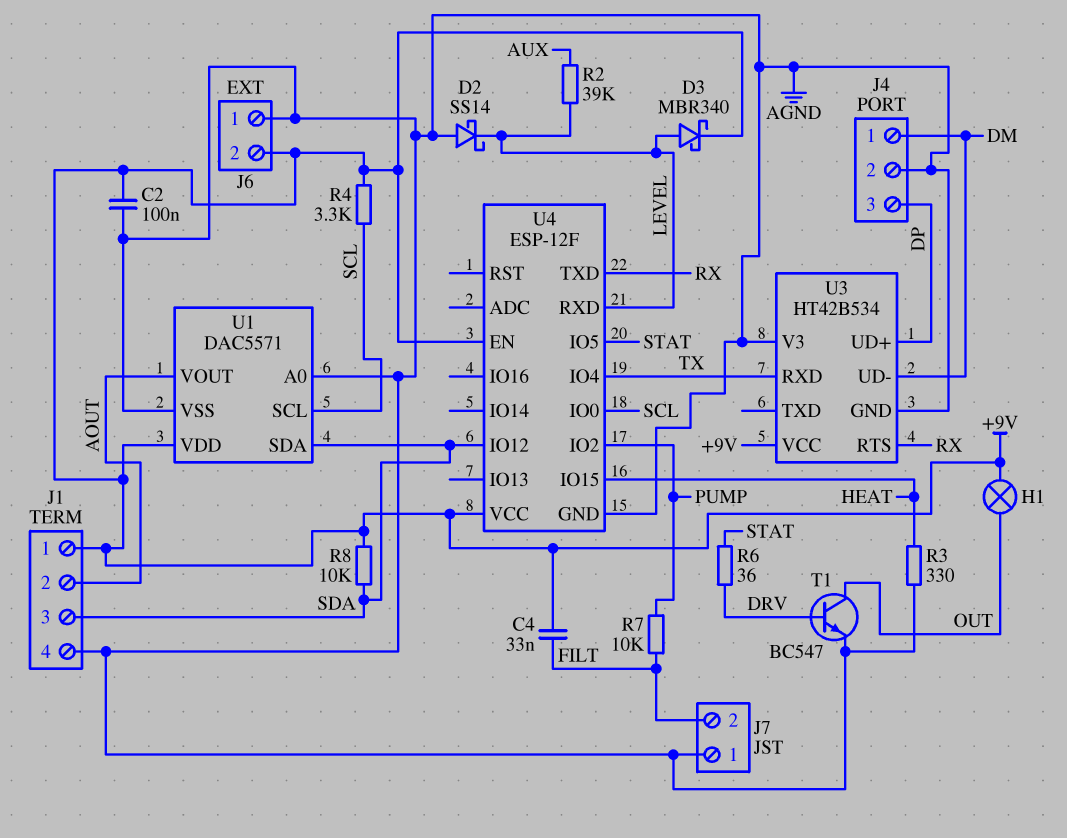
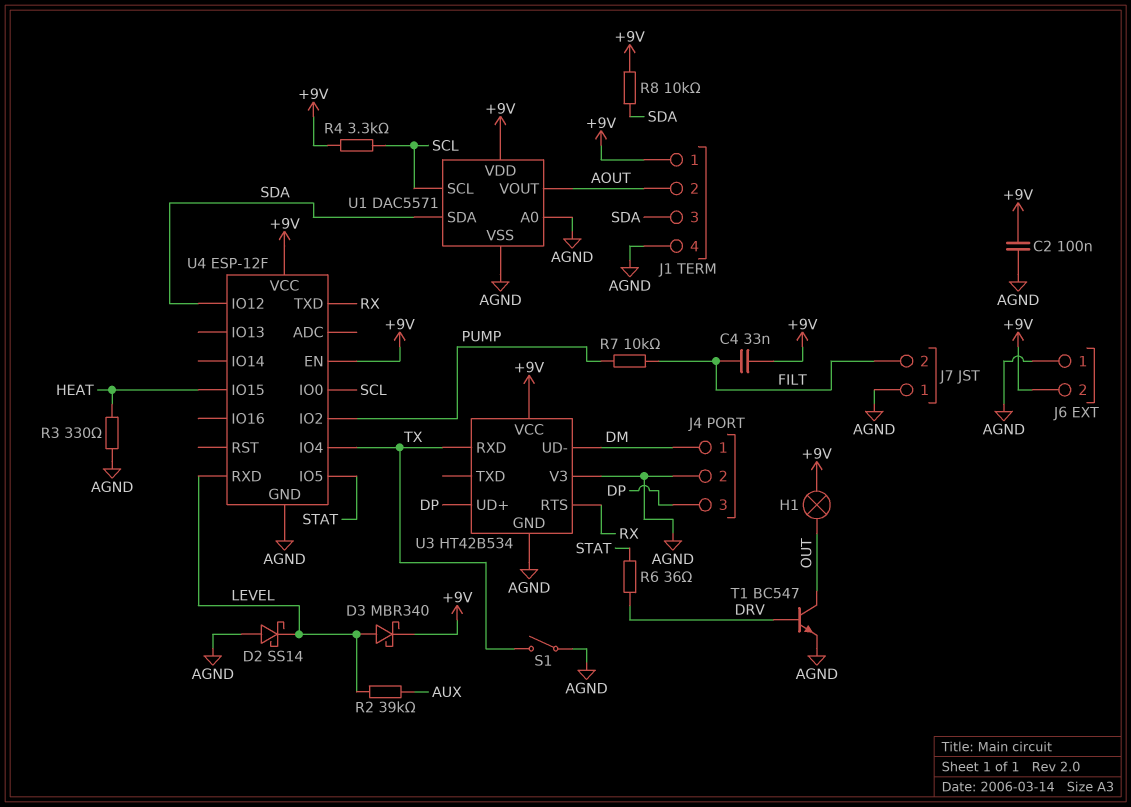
S1: none -> switch (AGND, TX)

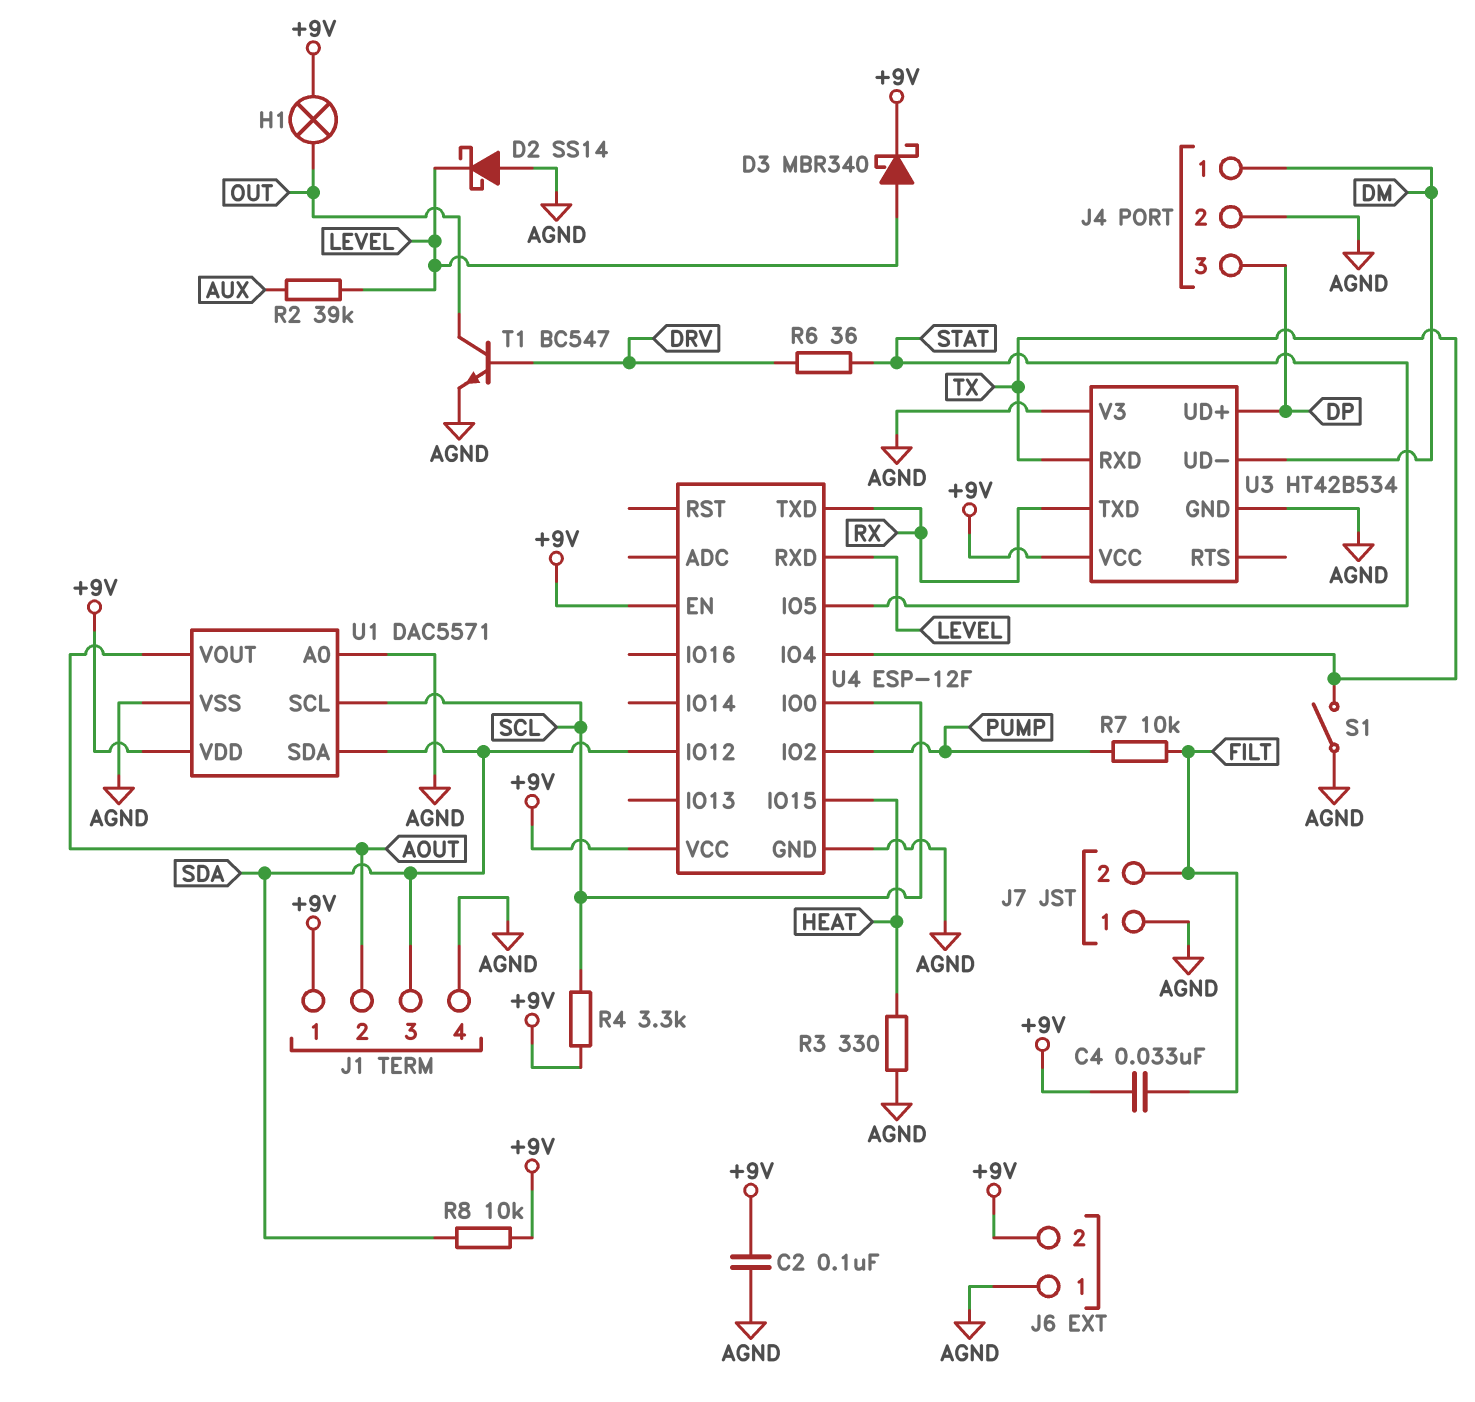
U3 pin RTS: RX -> none
U3 pin TXD: none -> RX

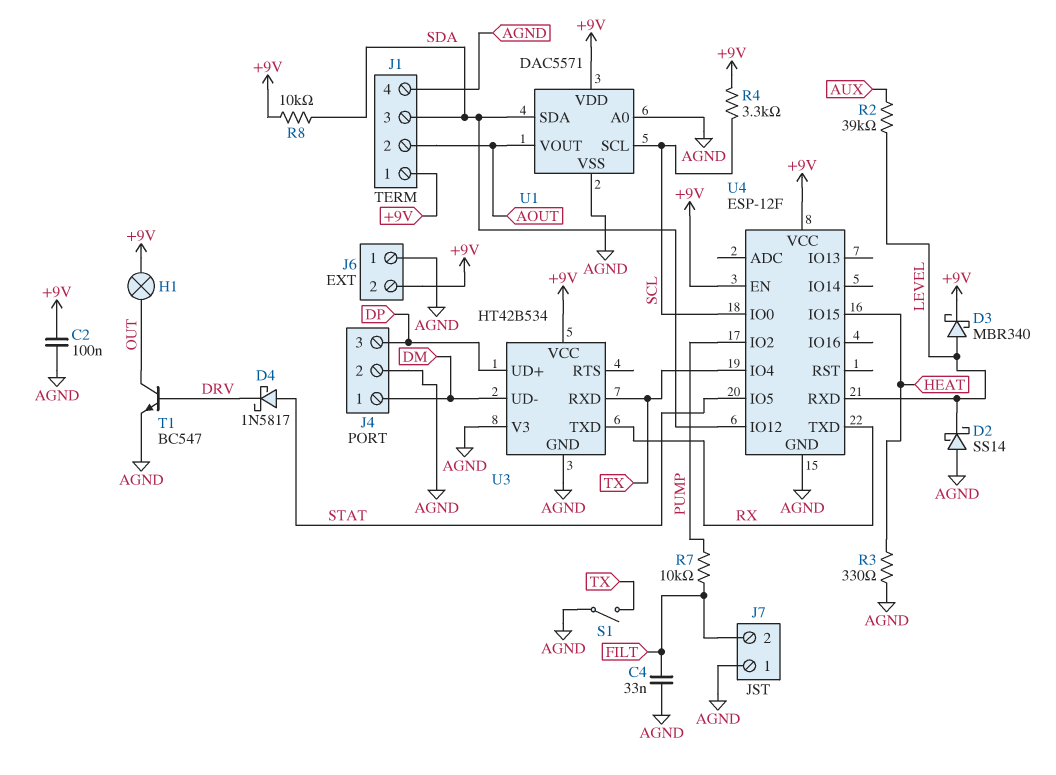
C4: 33nF (+9V, FILT) -> 33nF (AGND, FILT)
D4: none -> schottky 1N5817 (A STAT, K DRV)
R6: 36 (DRV, STAT) -> none

